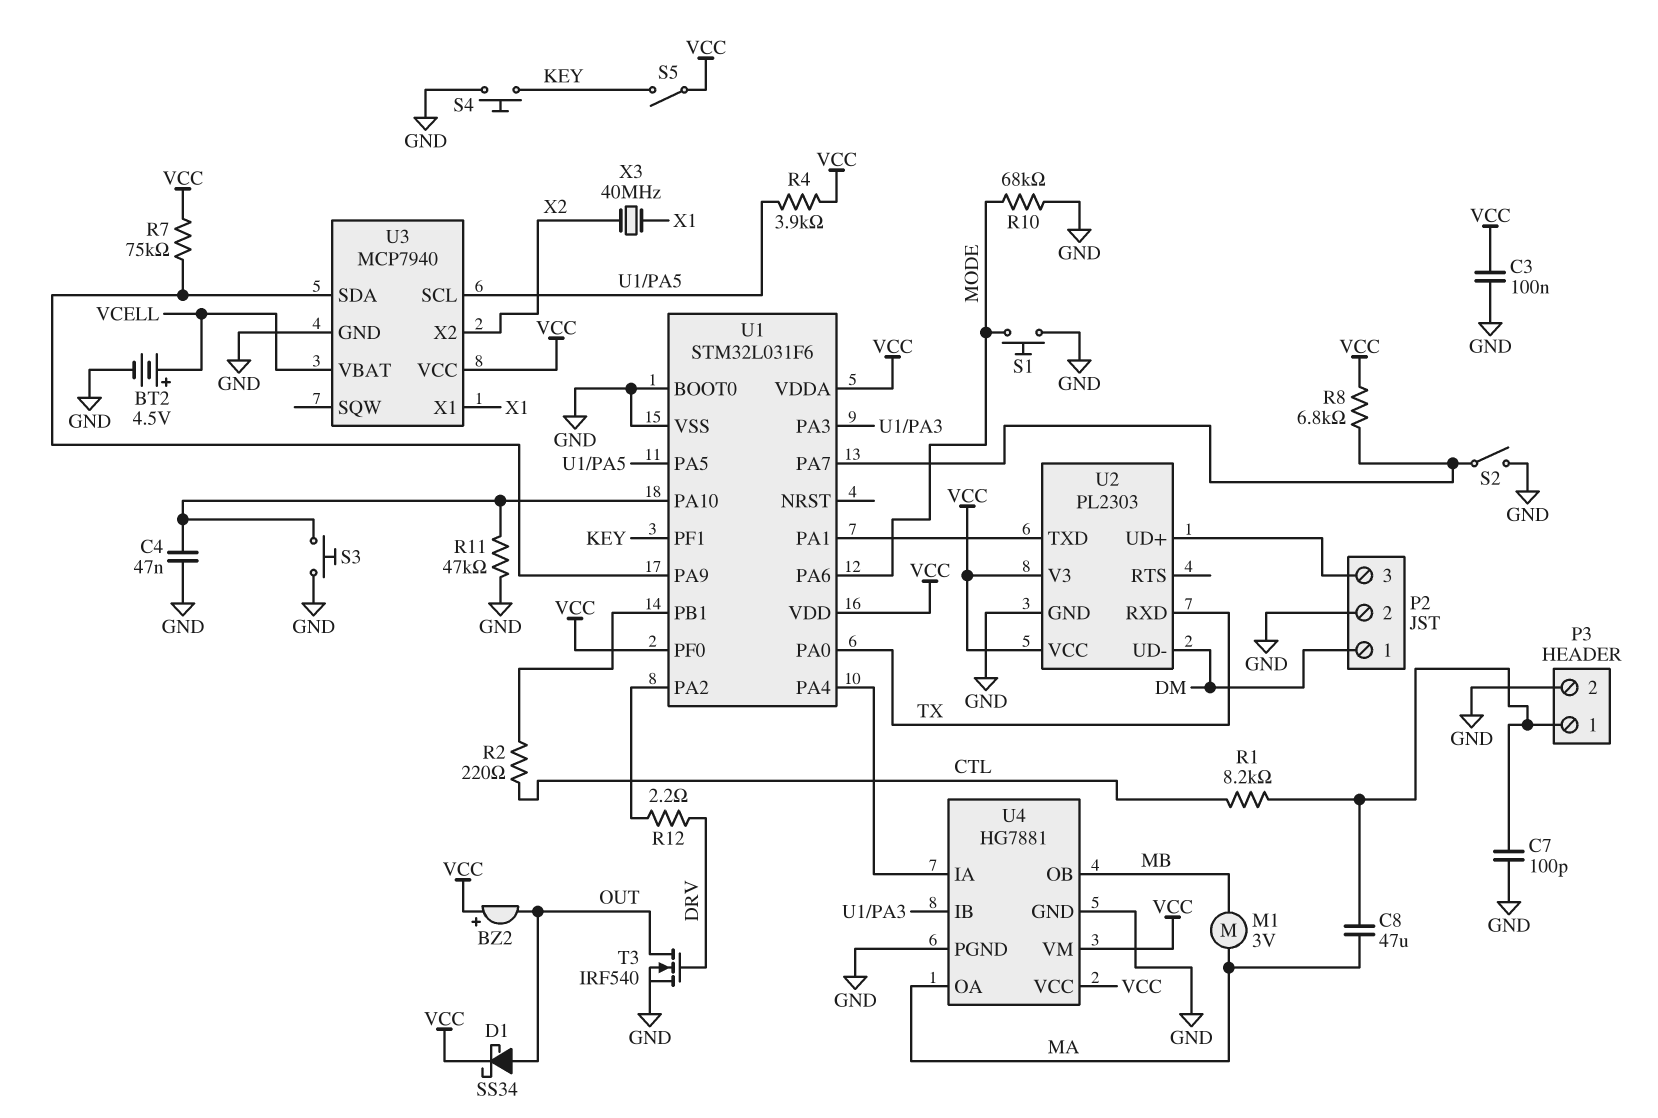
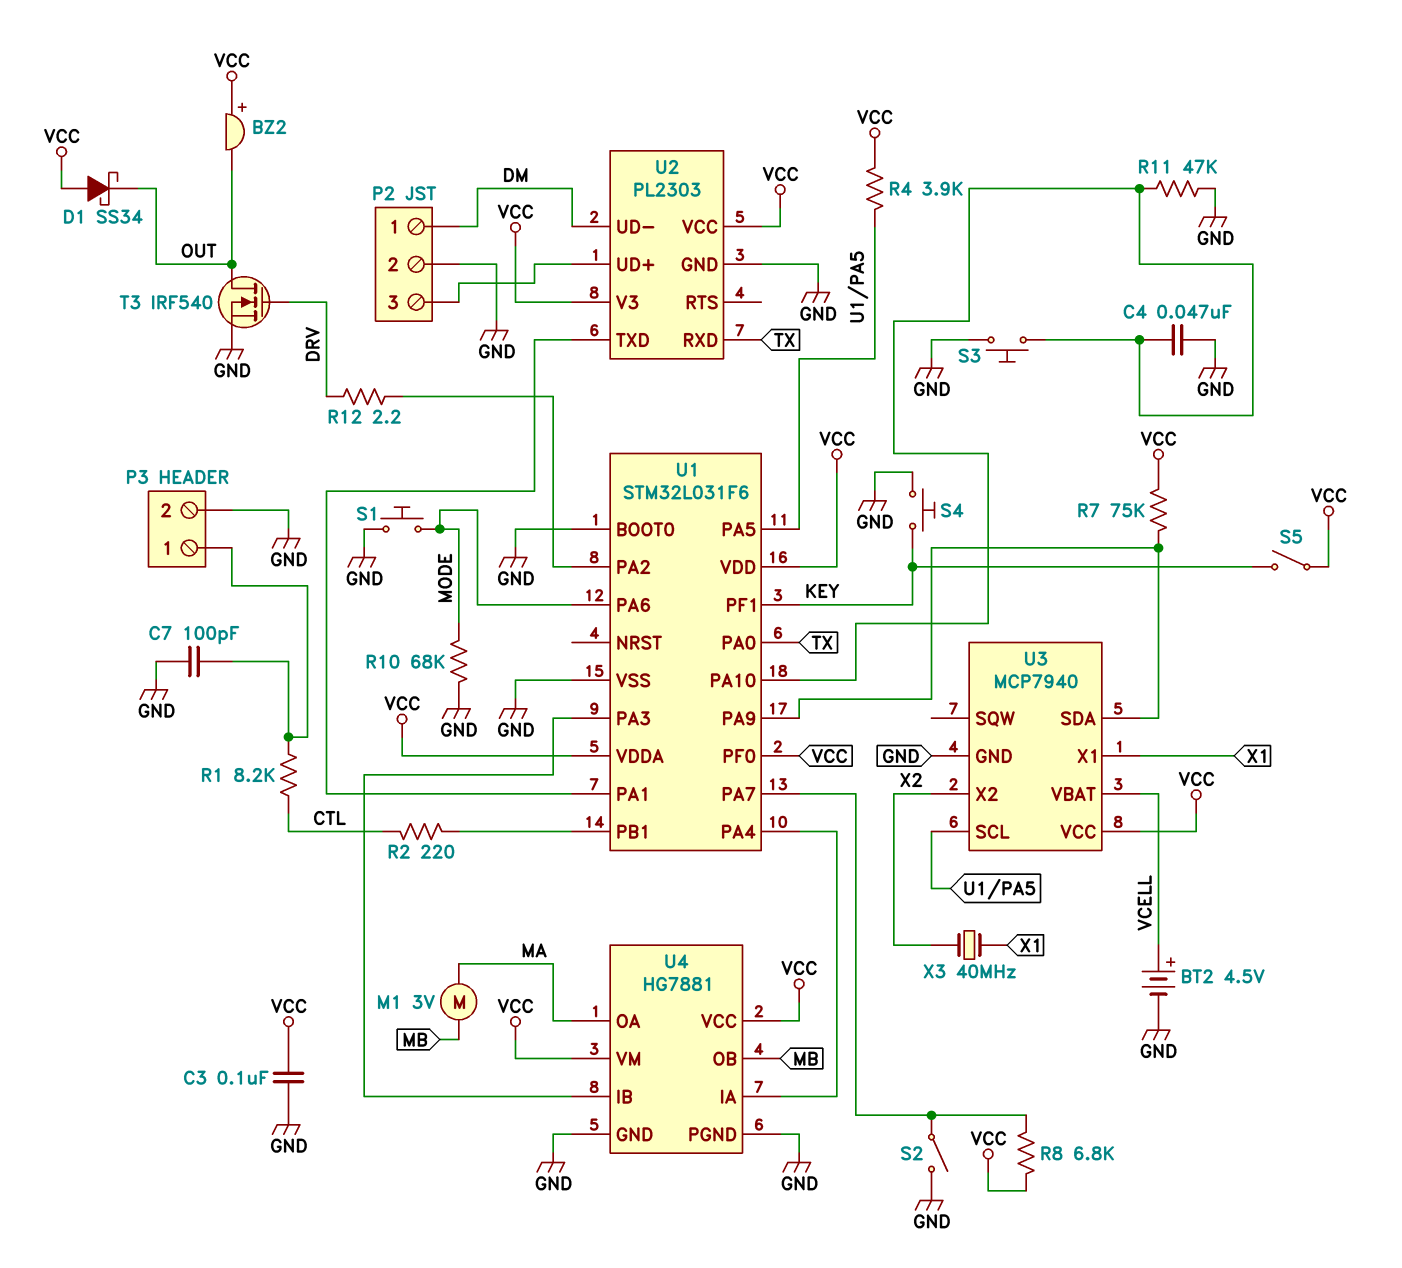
C8: 47uF (MA, P3/1) -> none
D1: schottky SS34 (A OUT, K VCC) -> schottky SS34 (A VCC, K OUT)

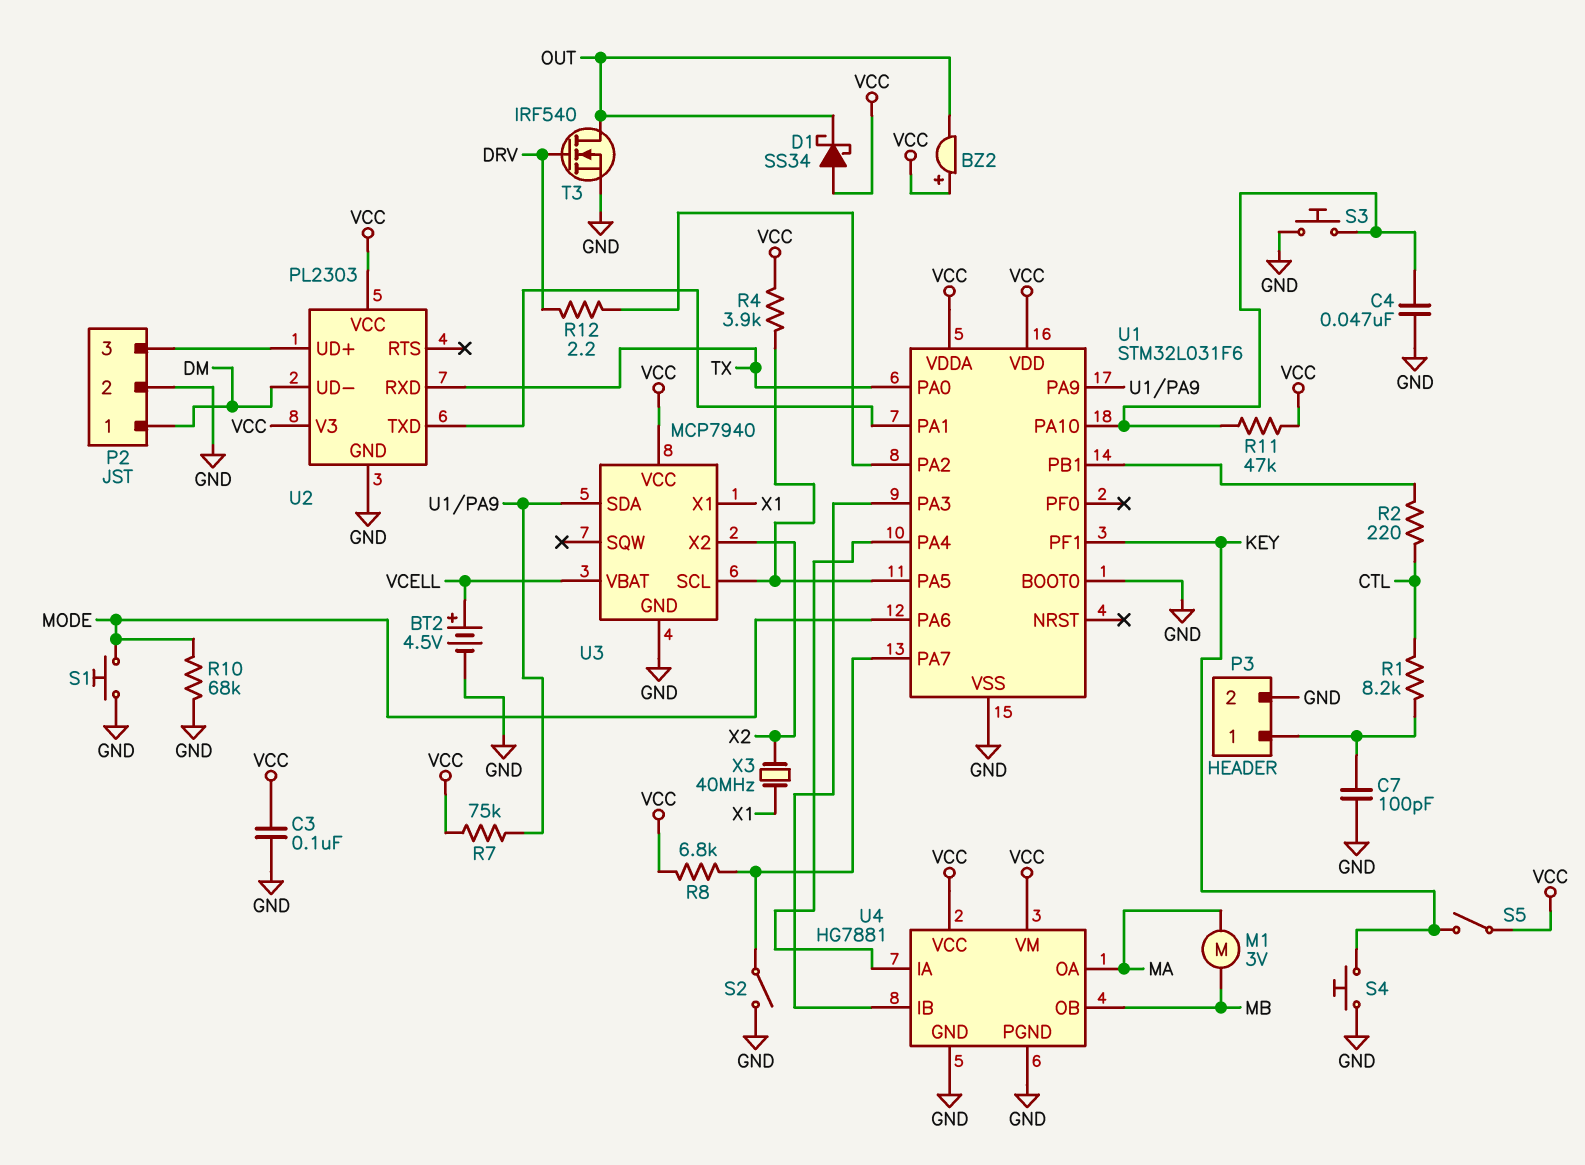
R11: 47k (GND, U1/PA10) -> 47k (U1/PA10, VCC)
U1 pin PF0: VCC -> none

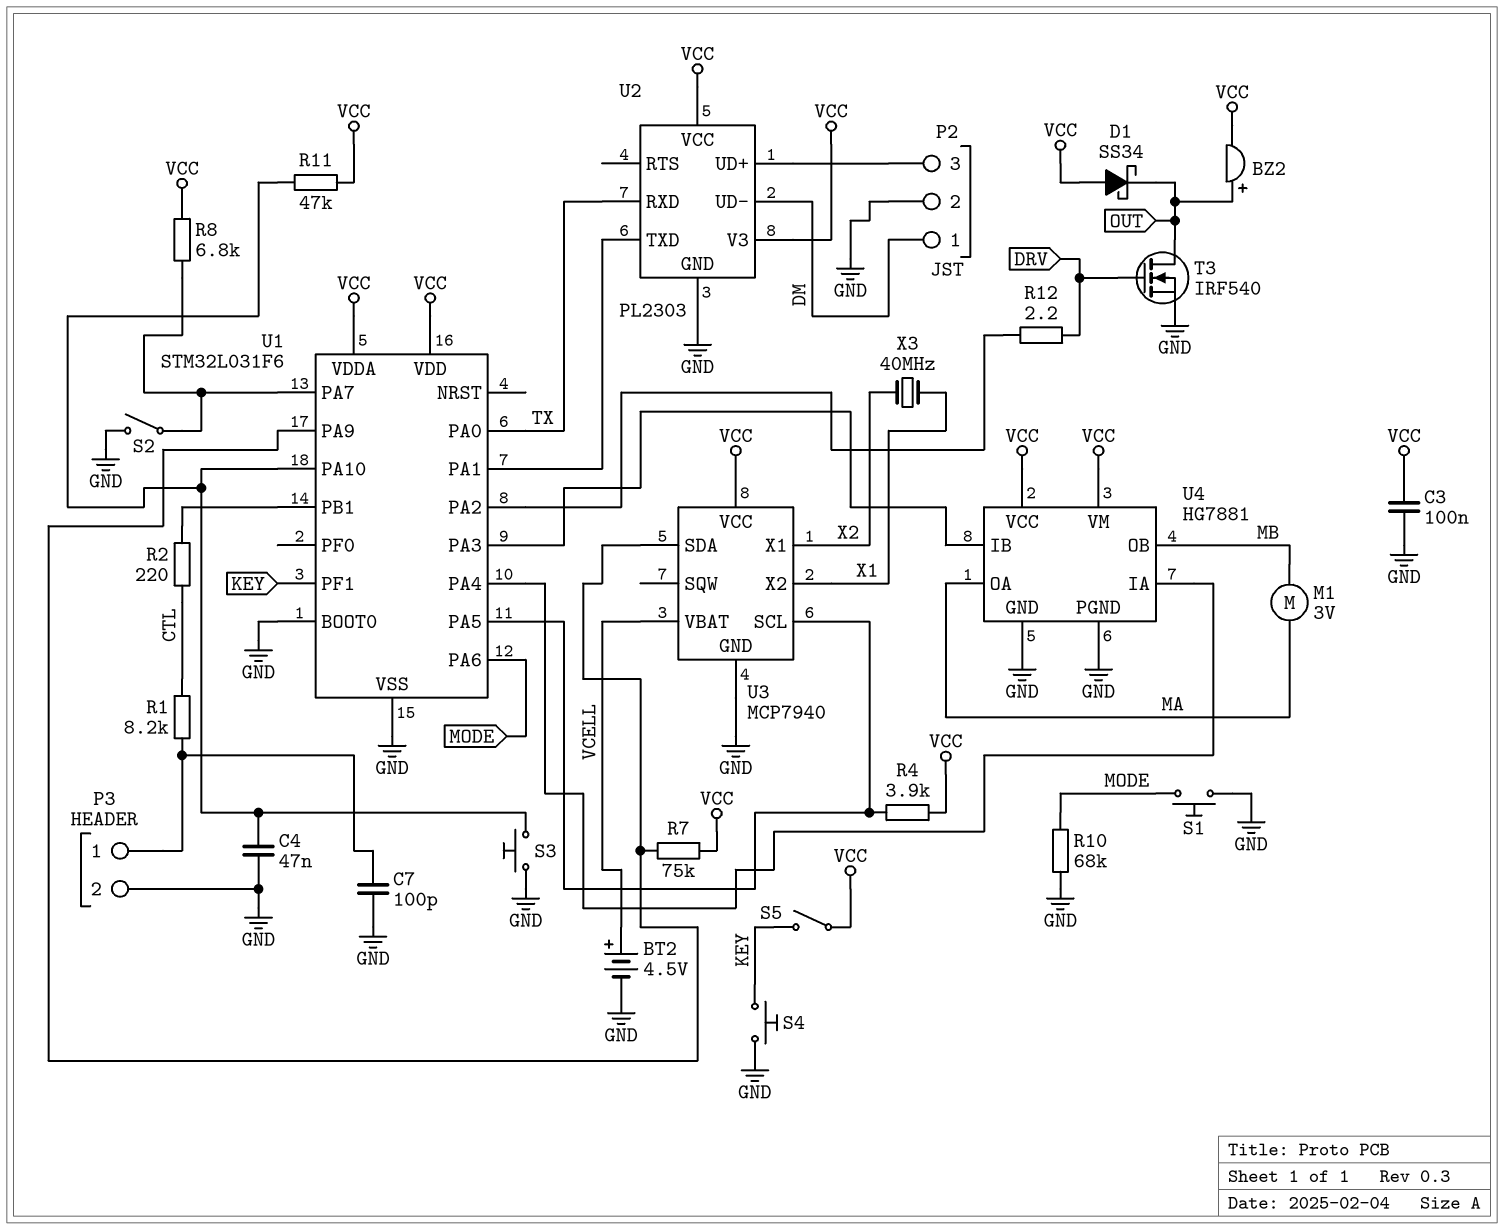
BZ2: buzzer (plus VCC, minus OUT) -> buzzer (plus OUT, minus VCC)
U3 pin X1: X1 -> X2
U3 pin X2: X2 -> X1

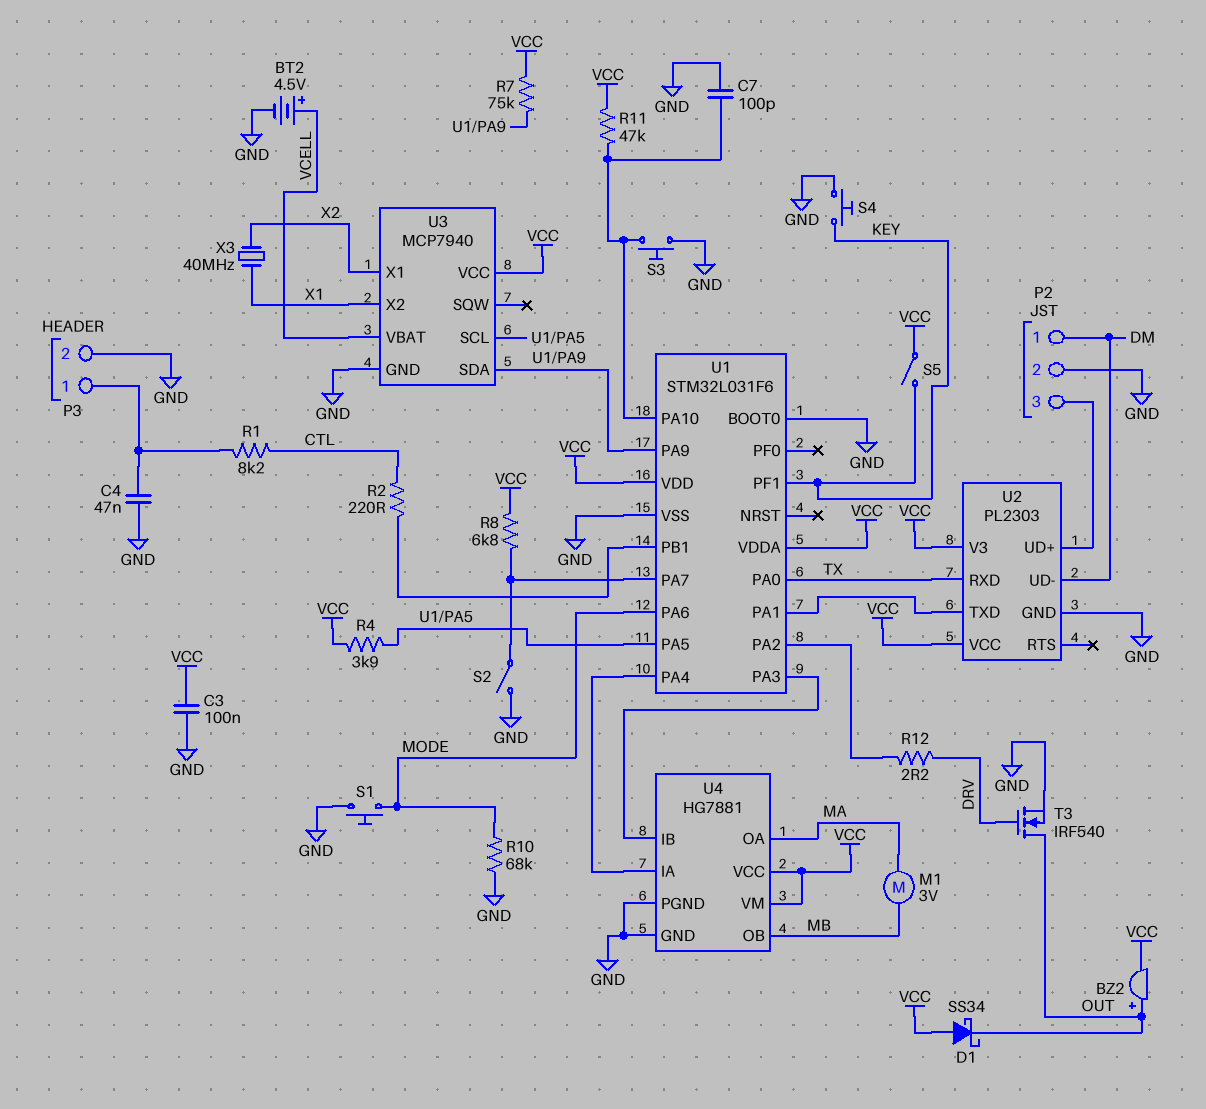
C4: 47nF (GND, U1/PA10) -> 47nF (GND, P3/1)
C7: 100pF (GND, P3/1) -> 100pF (GND, U1/PA10)

